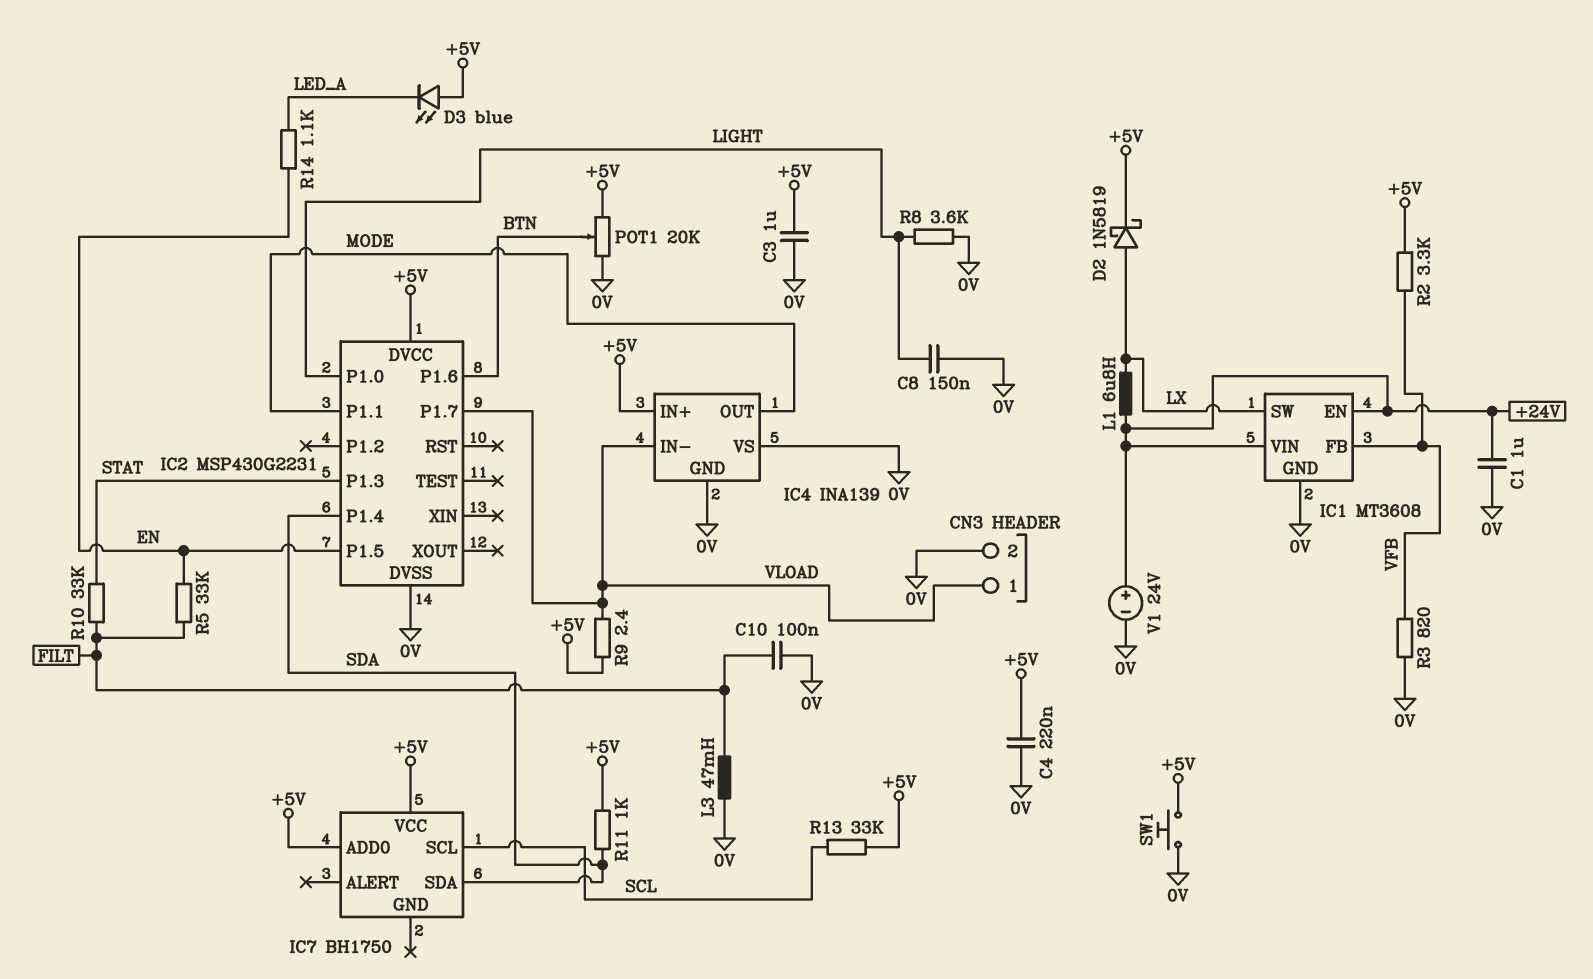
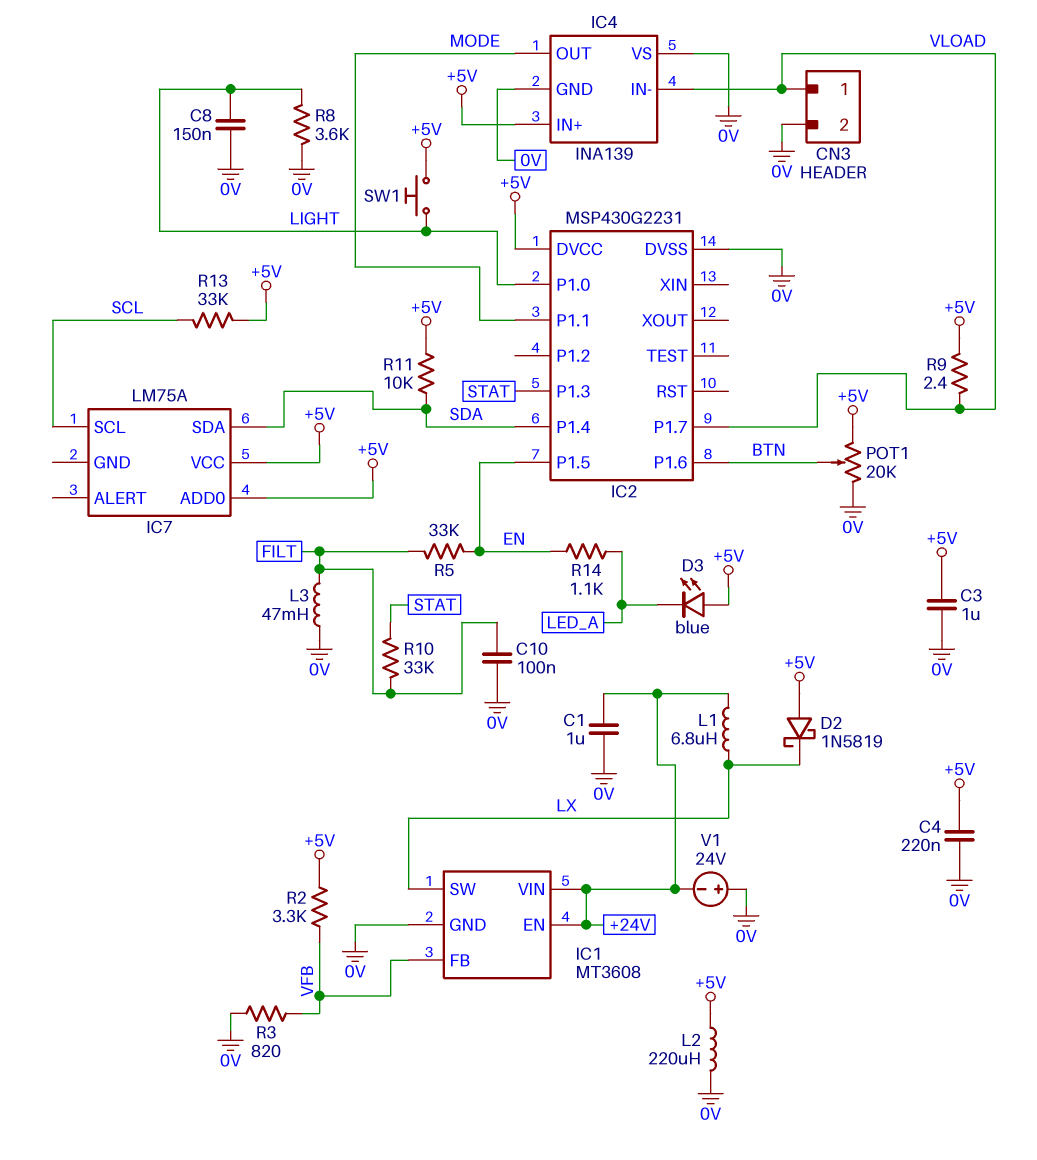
D2: schottky 1N5819 (A LX, K +5V) -> schottky 1N5819 (A +5V, K LX)
IC7: BH1750 -> LM75A
L2: none -> 220uH (+5V, 0V)
R11: 1k (+5V, SDA) -> 10k (+5V, SDA)
SW1: button (+5V, 0V) -> button (+5V, LIGHT)
V1: 24V (plus +24V, minus 0V) -> 24V (plus 0V, minus +24V)

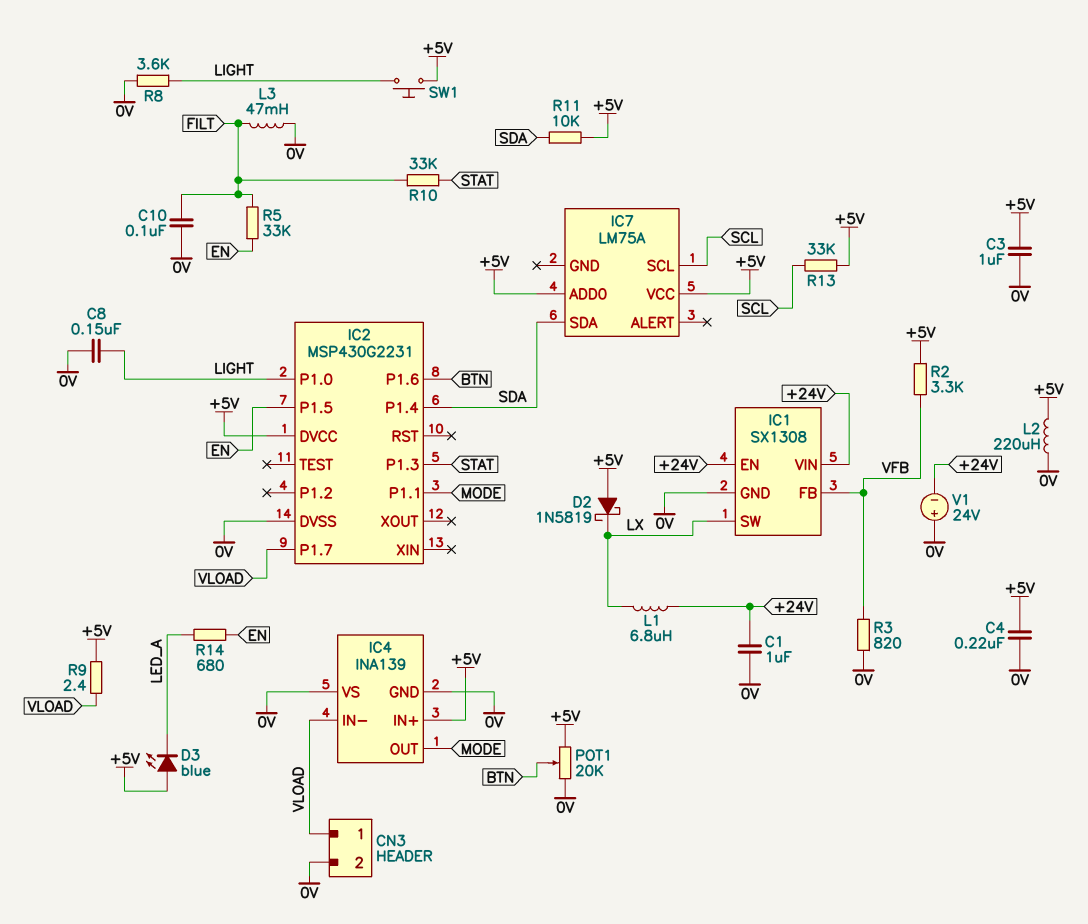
IC1: MT3608 -> SX1308
R14: 1.1k (EN, LED_A) -> 680 (EN, LED_A)

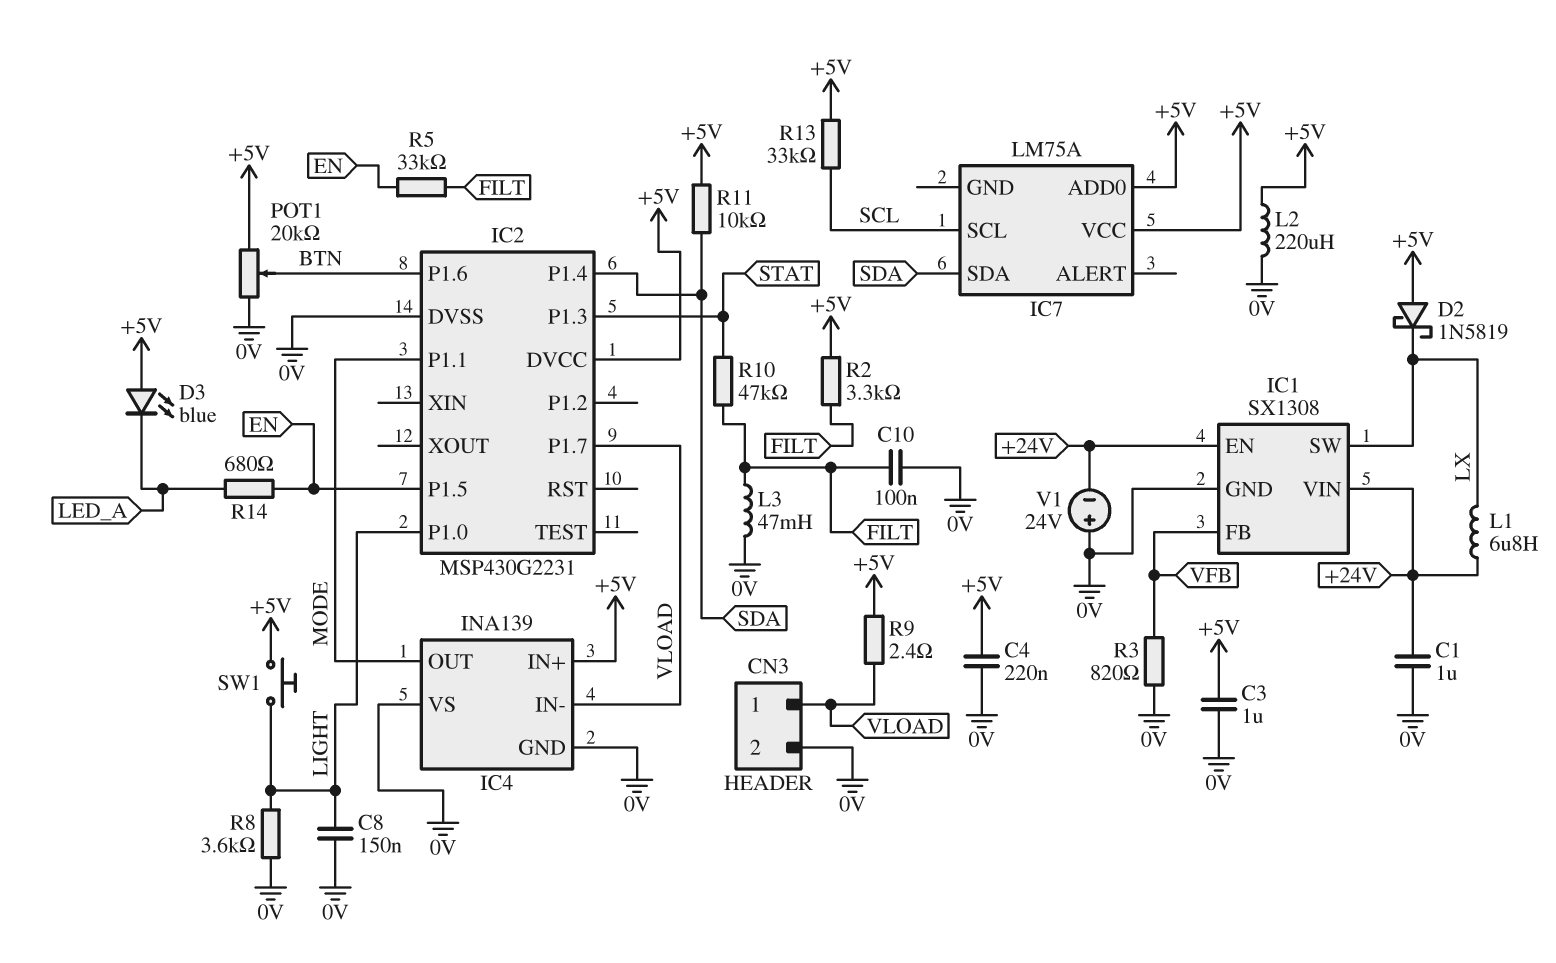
R2: 3.3k (+5V, VFB) -> 3.3k (+5V, FILT)
R10: 33k (FILT, STAT) -> 47k (FILT, STAT)

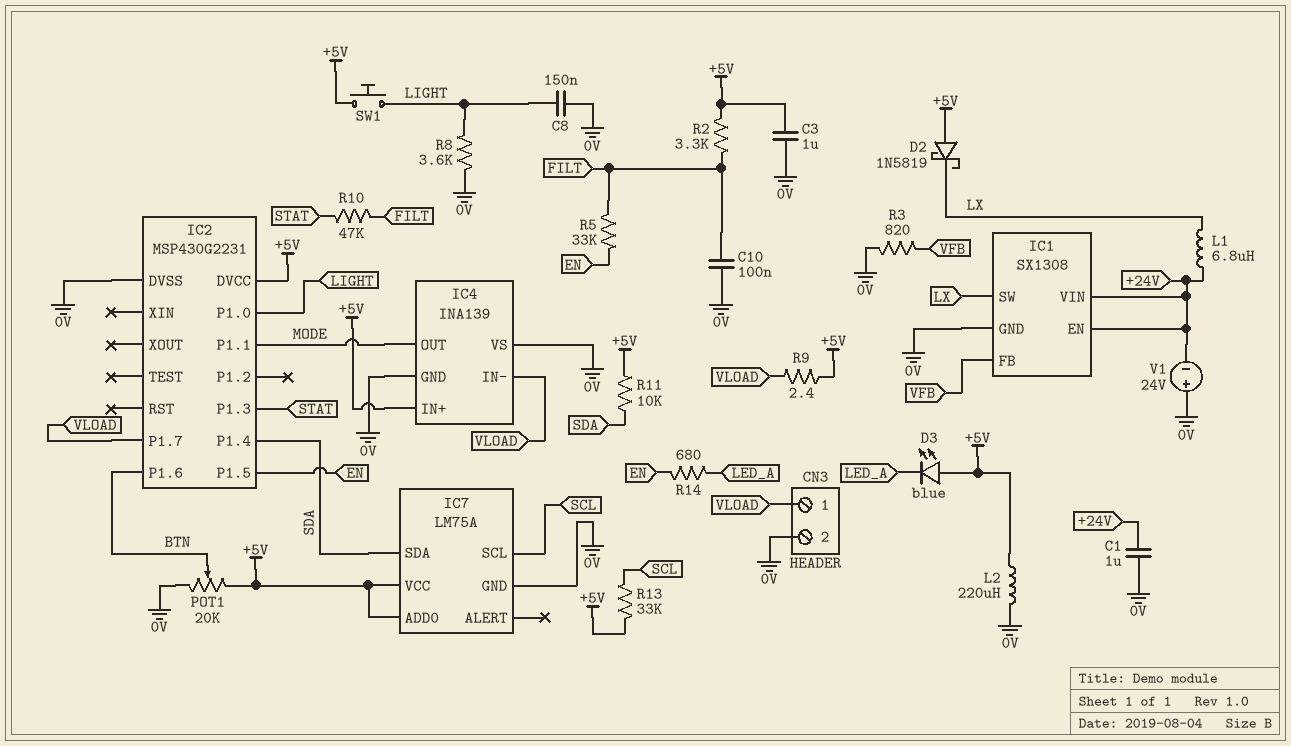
C4: 220nF (+5V, 0V) -> none
IC7 pin GND: none -> 0V
L3: 47mH (0V, FILT) -> none

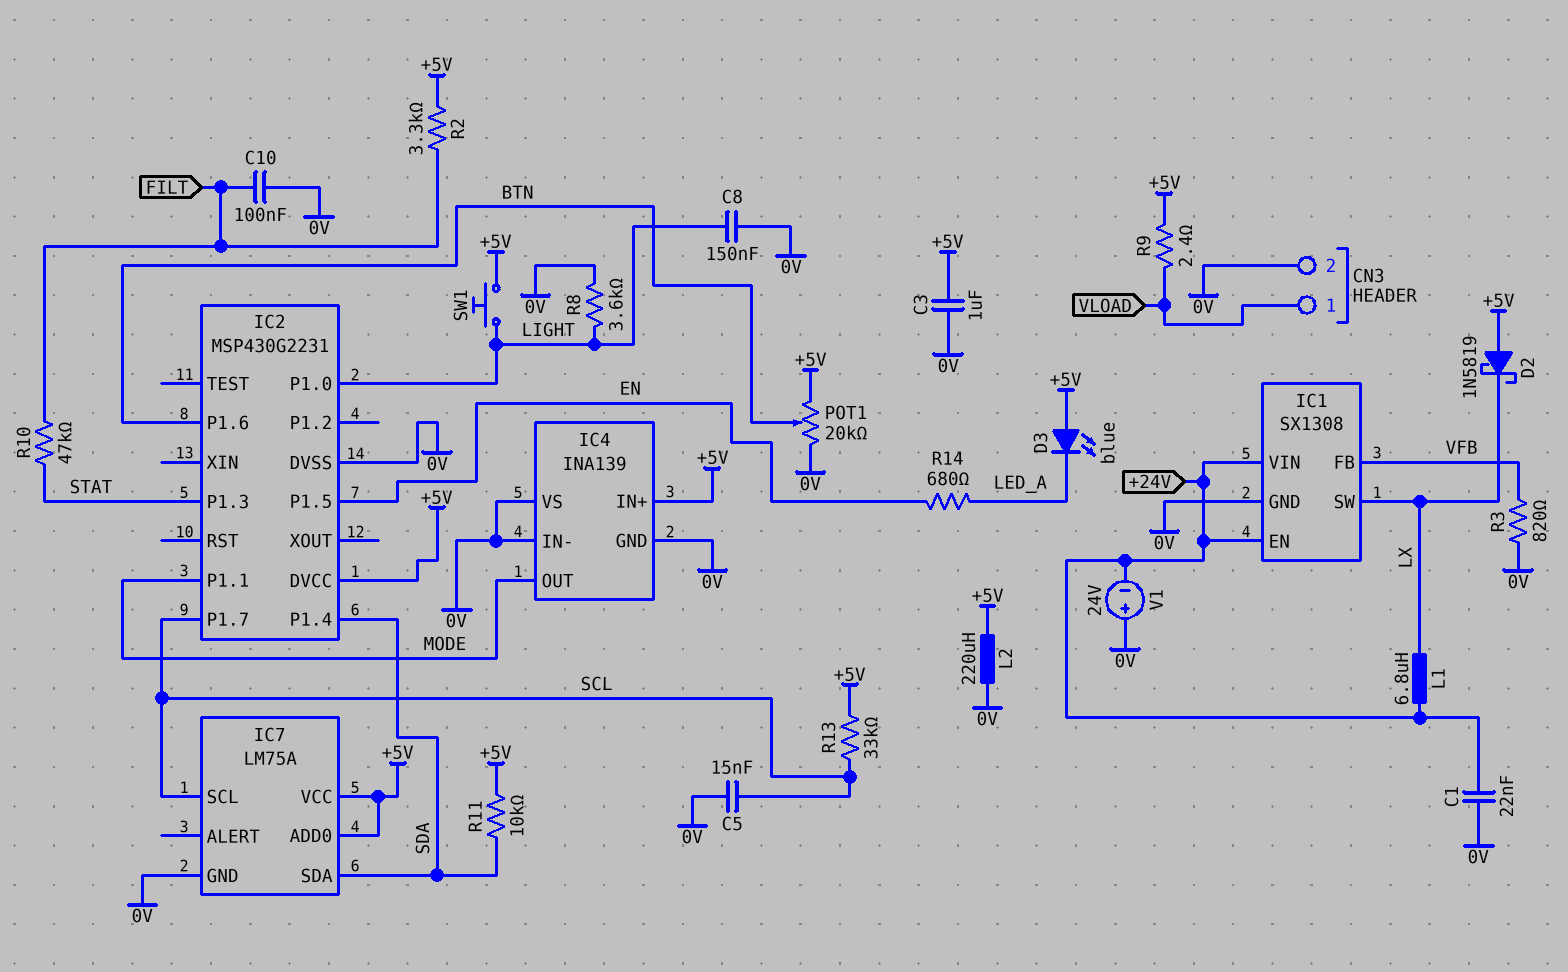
C1: 1uF (+24V, 0V) -> 22nF (+24V, 0V)
C5: none -> 15nF (0V, SCL)
IC2 pin P1.7: VLOAD -> SCL
IC4 pin IN-: VLOAD -> 0V
R5: 33k (EN, FILT) -> none

